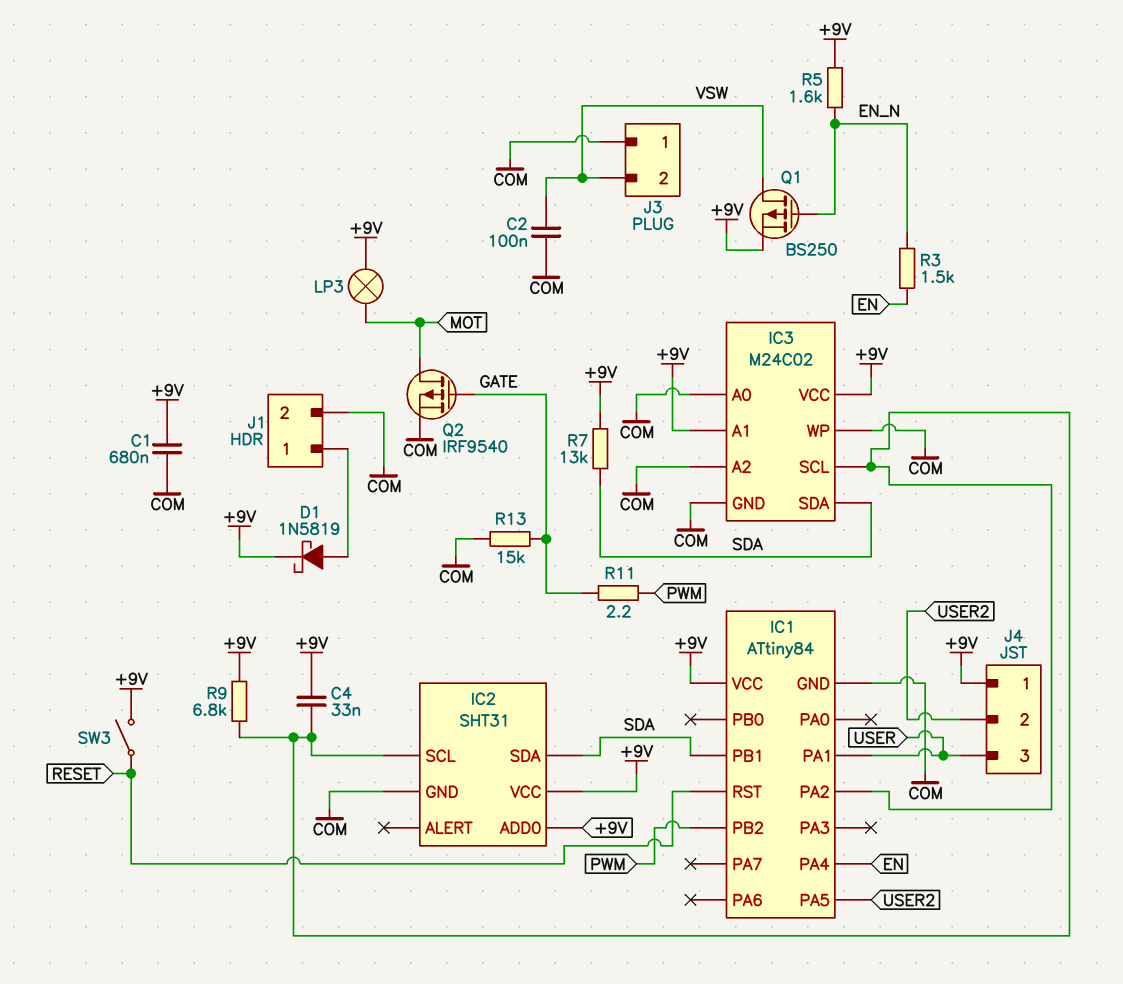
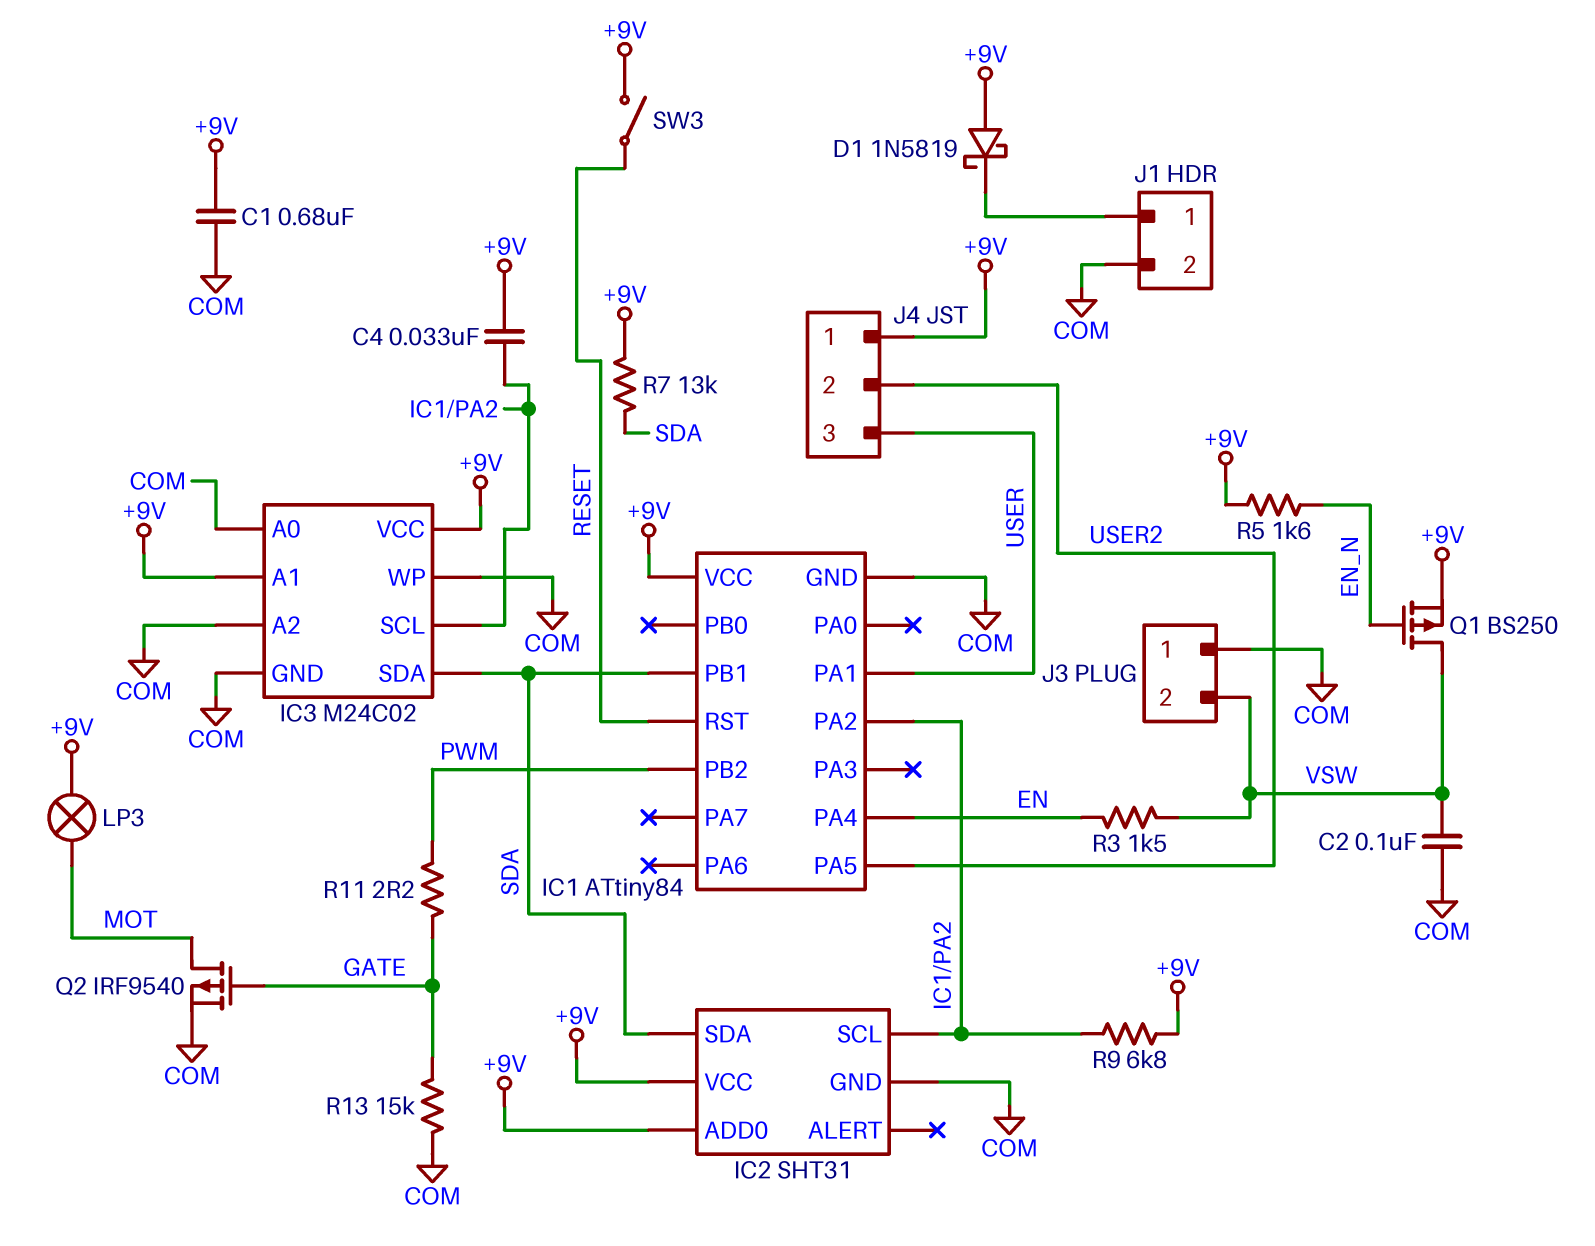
D1: schottky 1N5819 (A J1/1, K +9V) -> schottky 1N5819 (A +9V, K J1/1)
R3: 1.5k (EN, EN_N) -> 1.5k (EN, VSW)

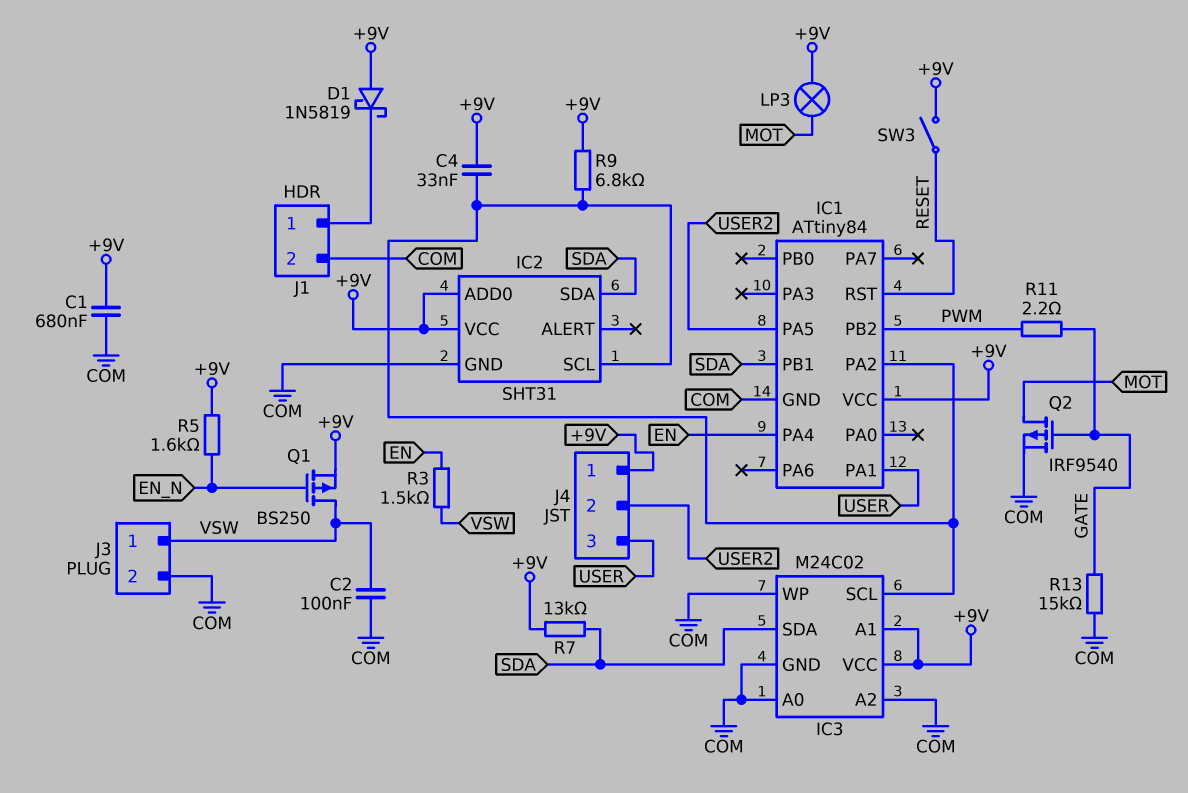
J3 pin 1: COM -> VSW
J3 pin 2: VSW -> COM

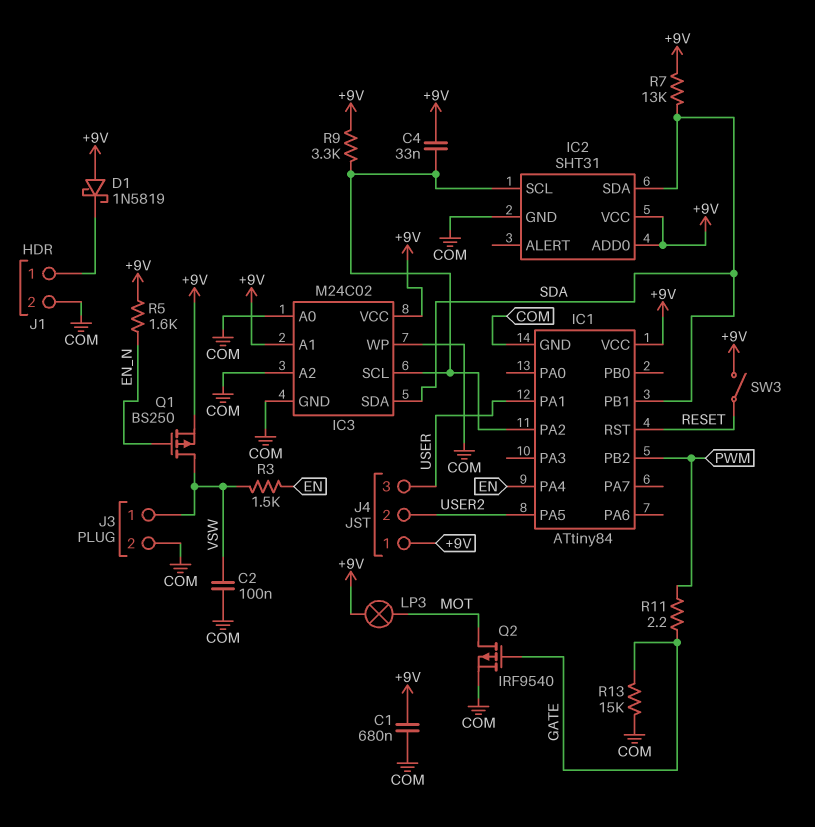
R9: 6.8k (+9V, IC1/PA2) -> 3.3k (+9V, IC1/PA2)

